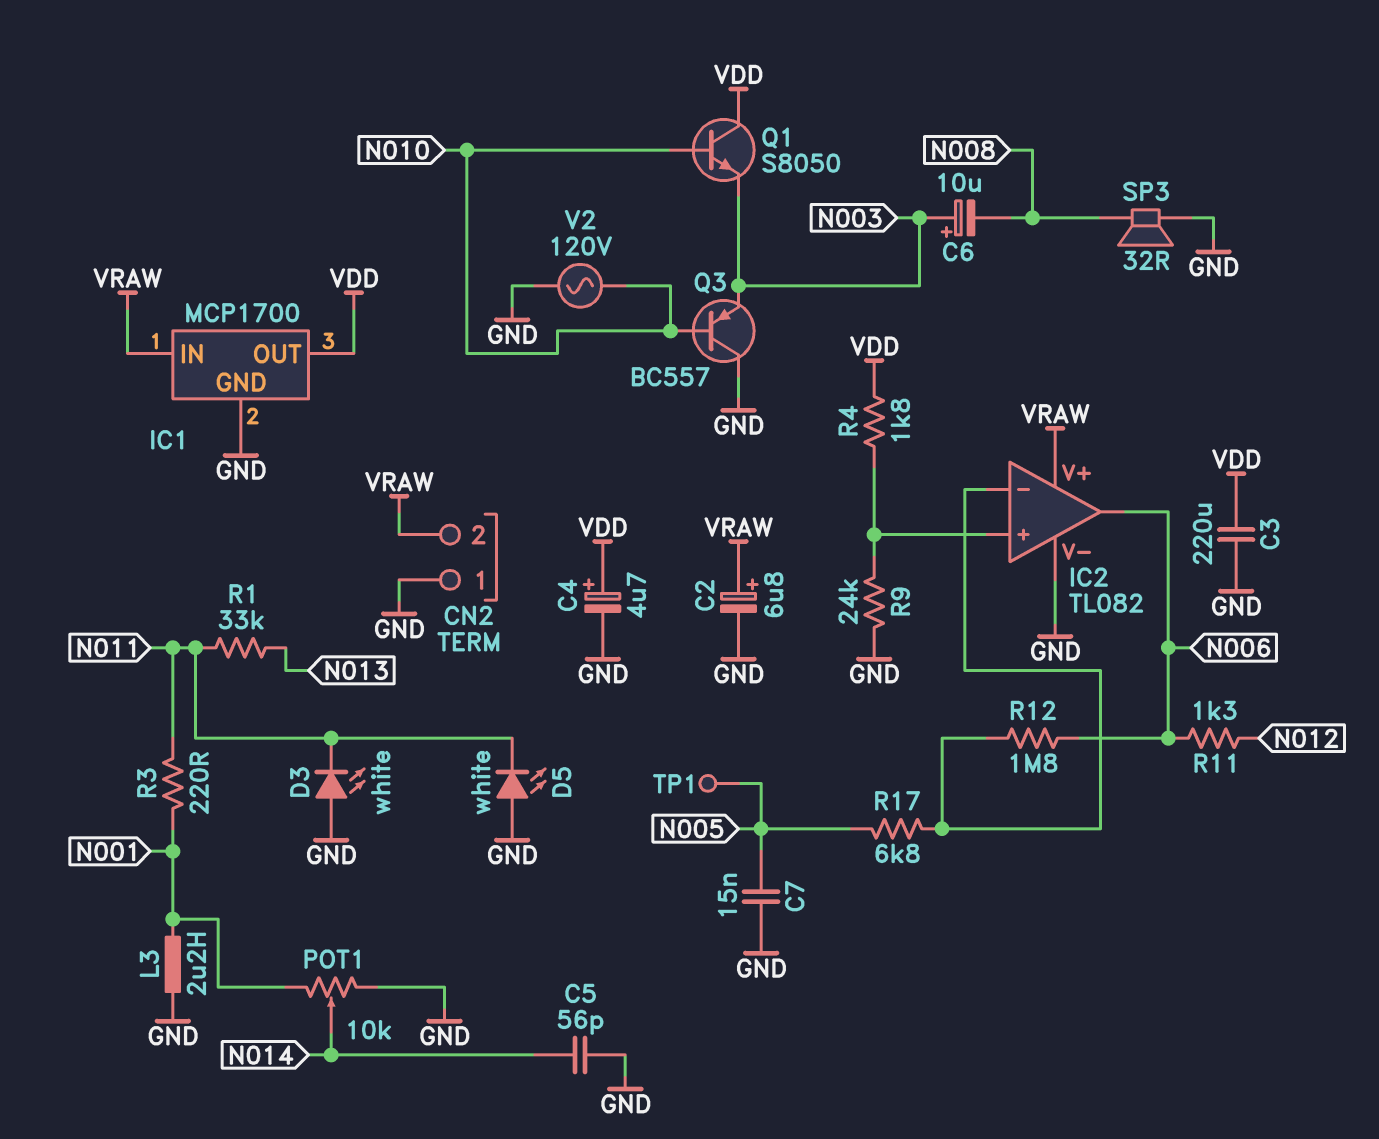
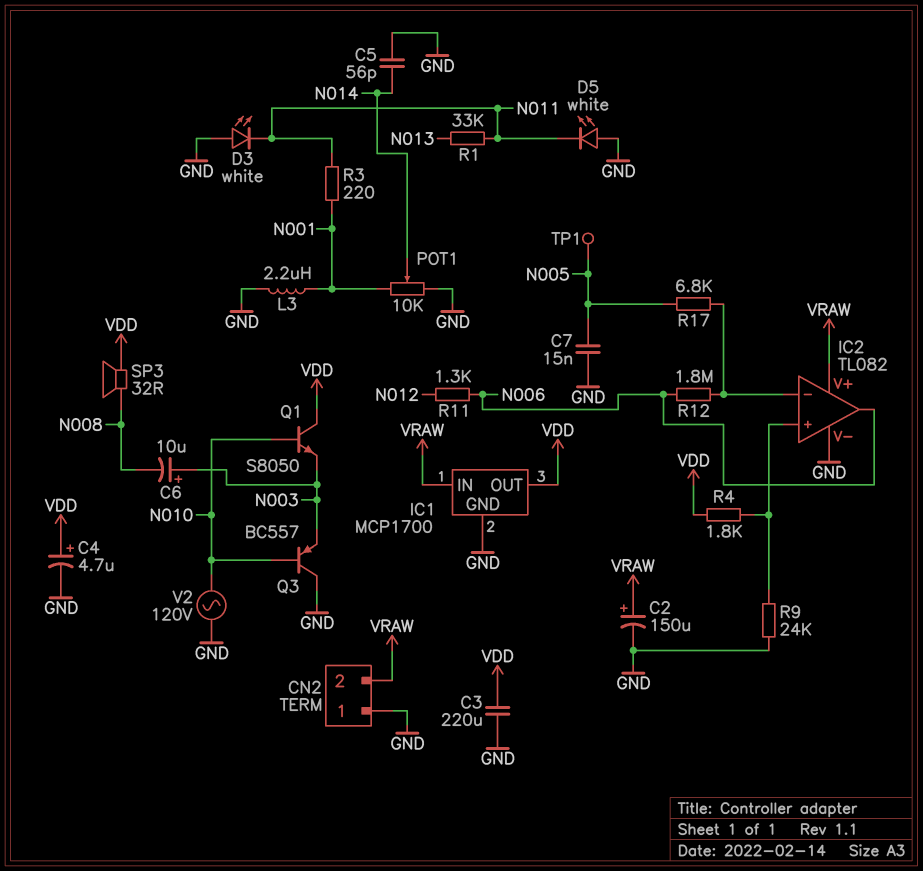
C2: 6.8uF (plus VRAW, minus GND) -> 150uF (plus VRAW, minus GND)
SP3: speaker 32R (GND, N008) -> speaker 32R (N008, VDD)

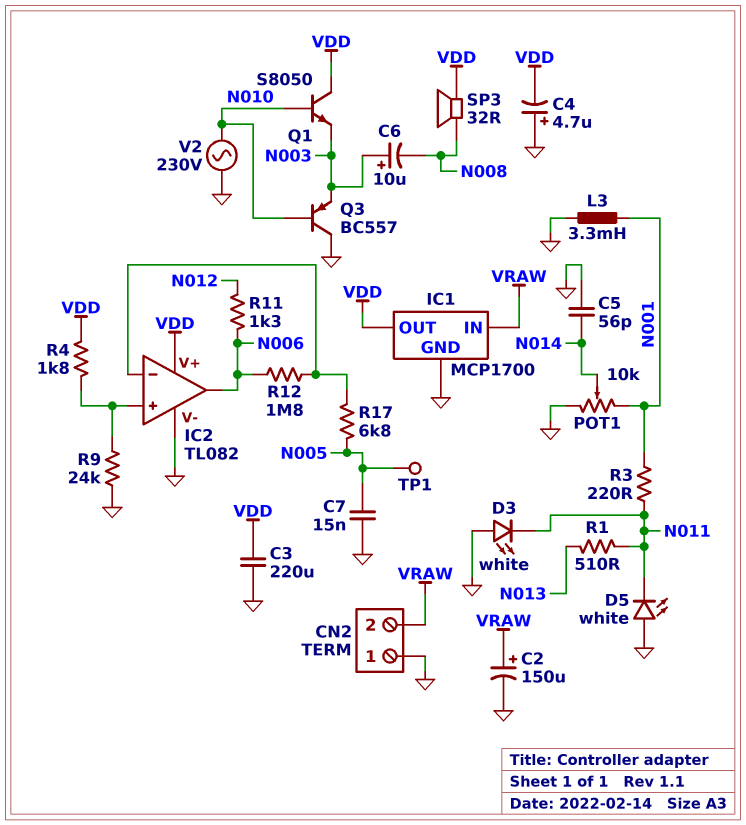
C4: 4.7uF (plus VDD, minus GND) -> 4.7uF (plus GND, minus VDD)
IC2 pin V+: VRAW -> VDD
L3: 2.2uH (GND, N001) -> 3.3mH (GND, N001)
R1: 33k (N011, N013) -> 510 (N011, N013)
V2: AC 120V (GND, N010) -> AC 230V (GND, N010)

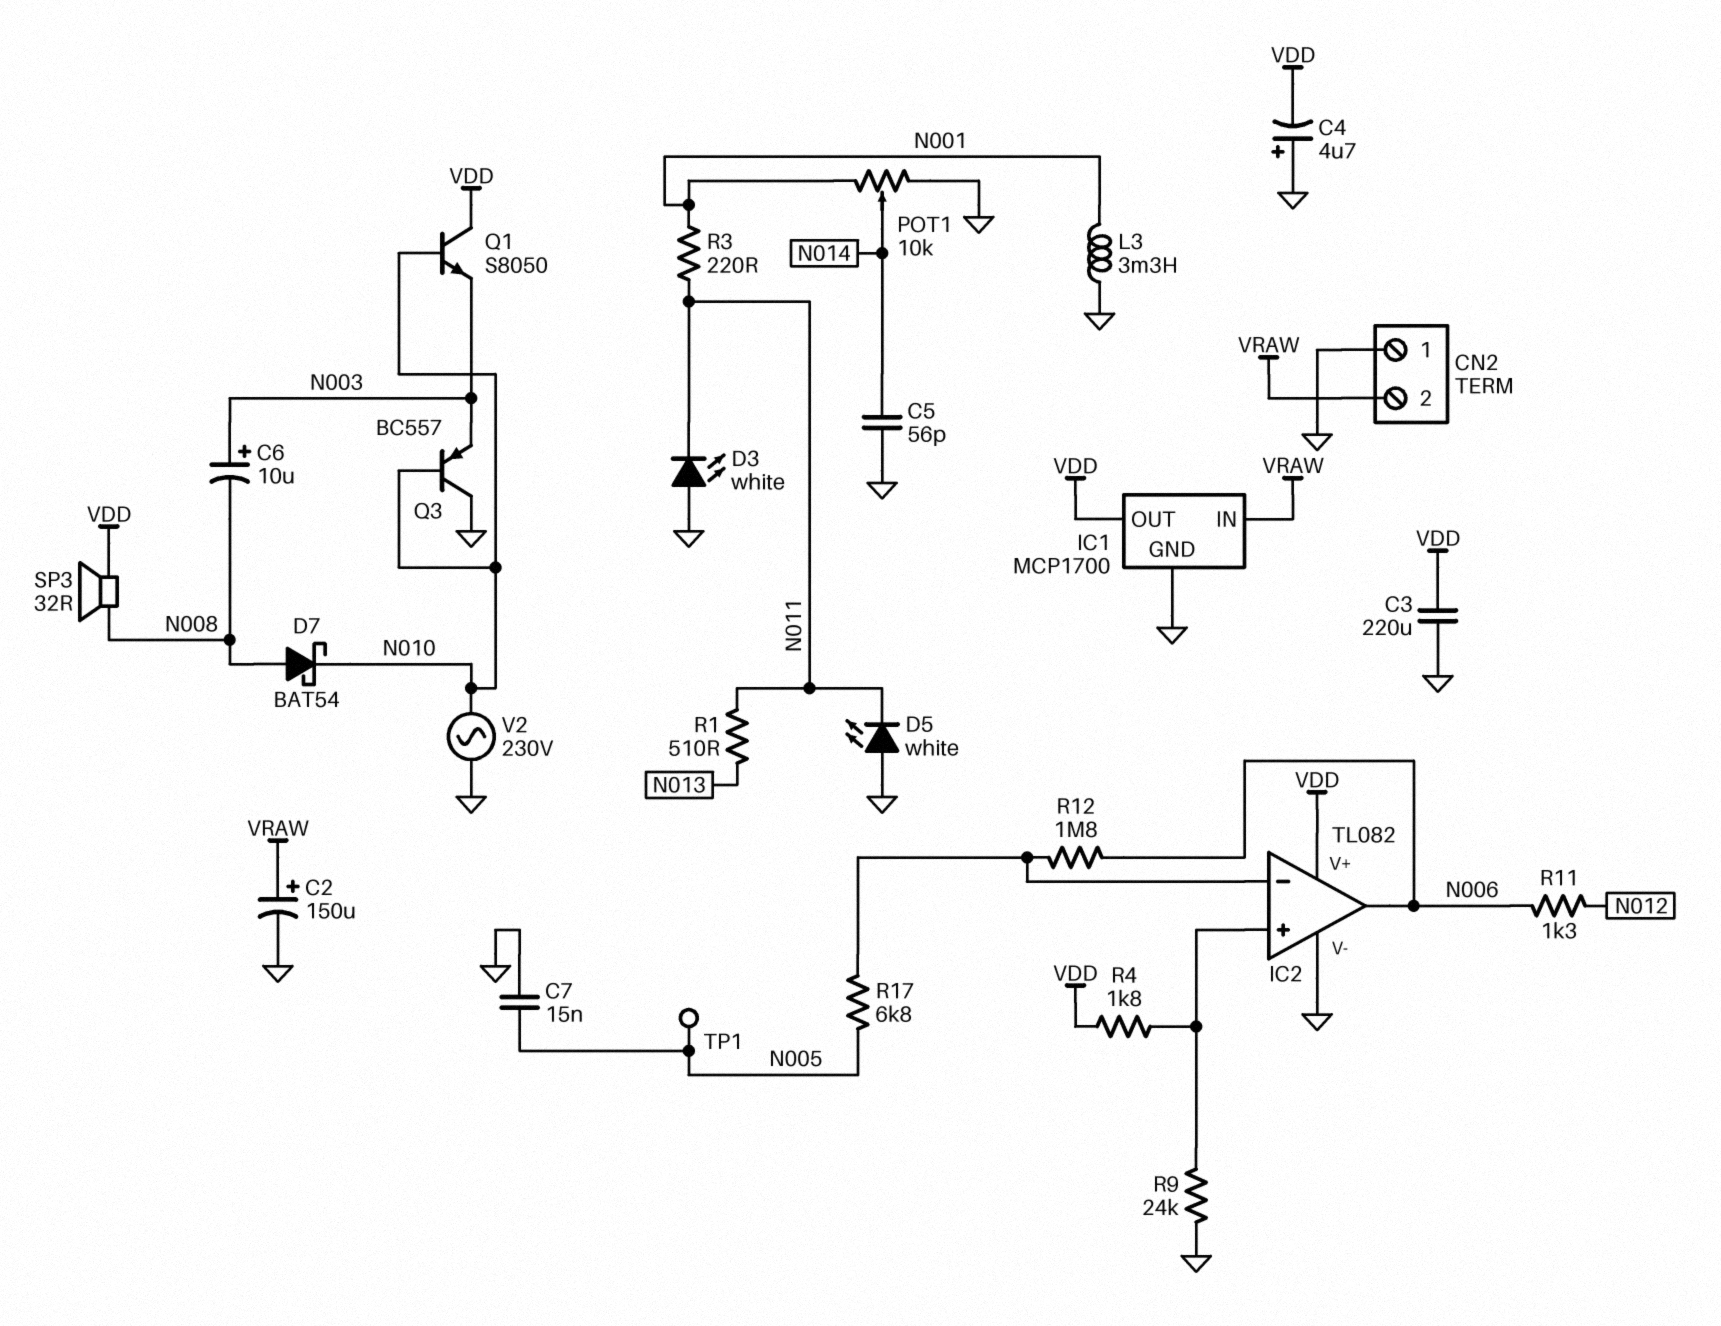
D7: none -> schottky BAT54 (A N008, K N010)

